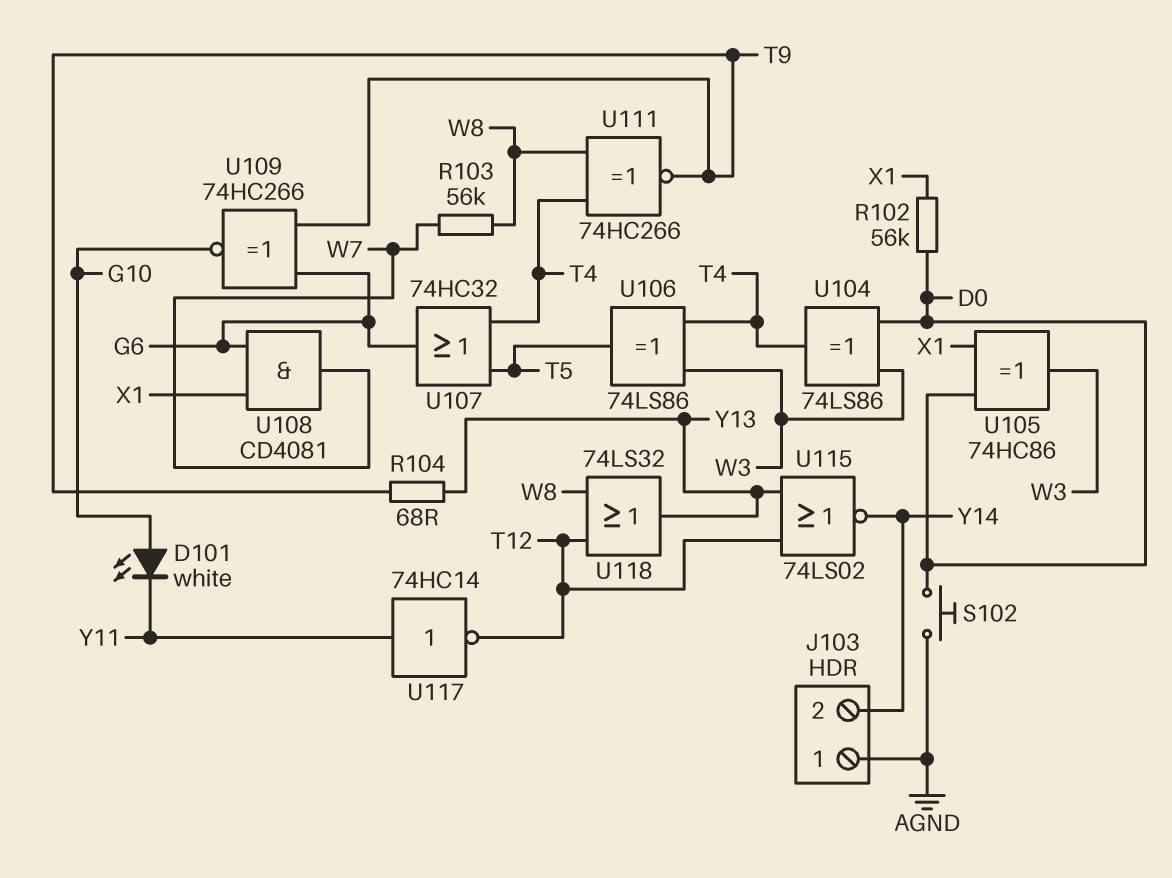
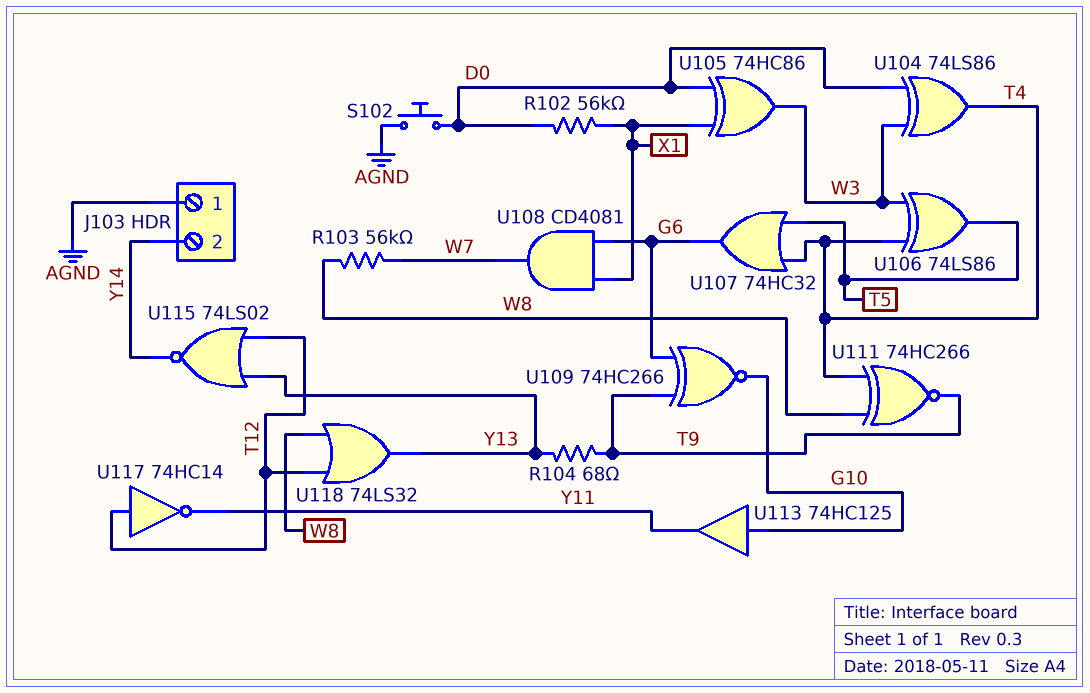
D101: LED white (A G10, K Y11) -> none
U113: none -> buffer 74HC125 (in G10, out Y11)
U117: NOT 74HC14 (in Y11, out T12) -> NOT 74HC14 (in T12, out Y11)

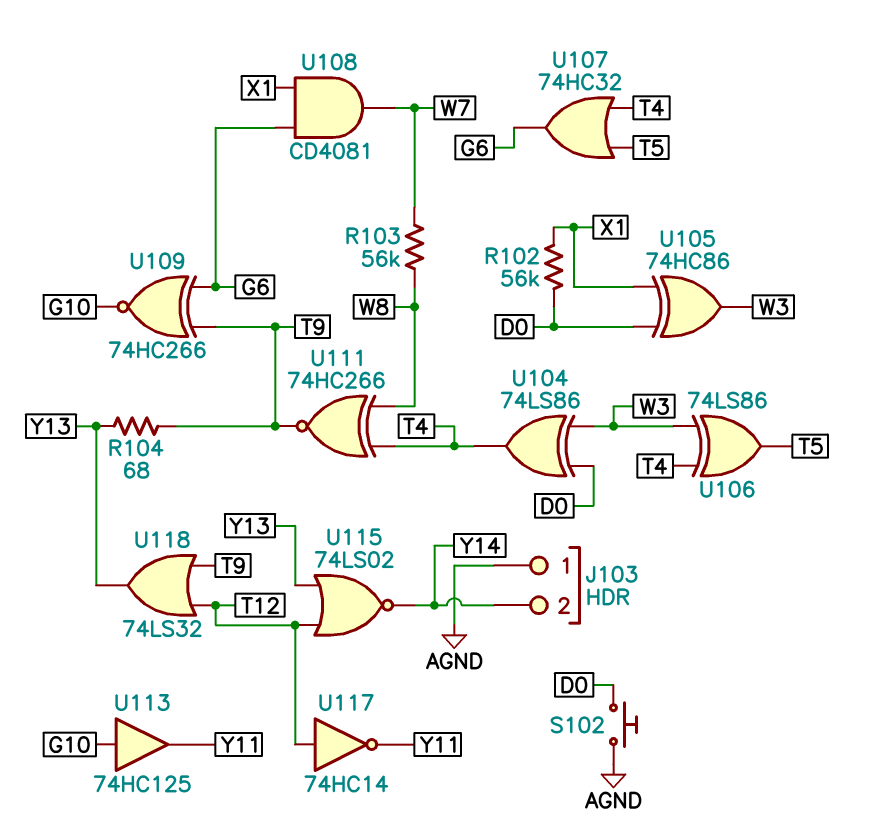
U118: OR 74LS32 (in T12, in W8, out Y13) -> OR 74LS32 (in T9, in T12, out Y13)

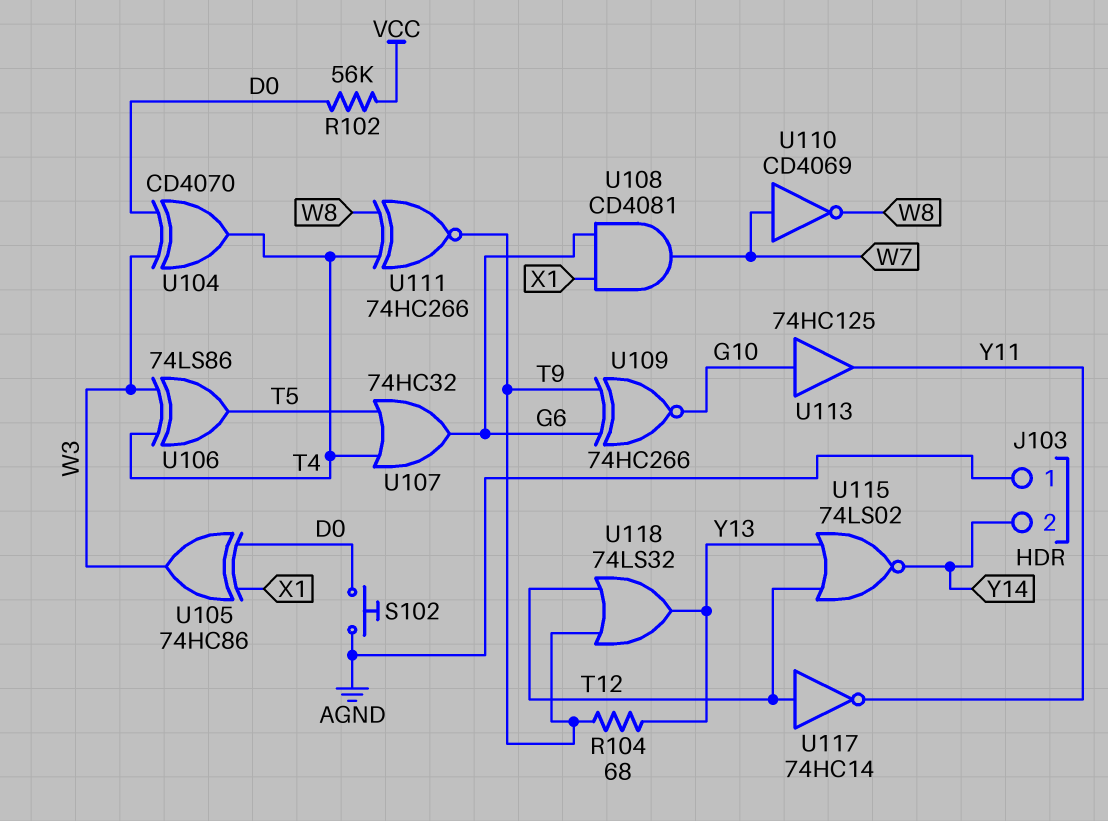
R102: 56k (D0, X1) -> 56k (D0, VCC)
R103: 56k (W7, W8) -> none
U104: XOR 74LS86 (in D0, in W3, out T4) -> XOR CD4070 (in D0, in W3, out T4)
U110: none -> NOT CD4069 (in W7, out W8)

